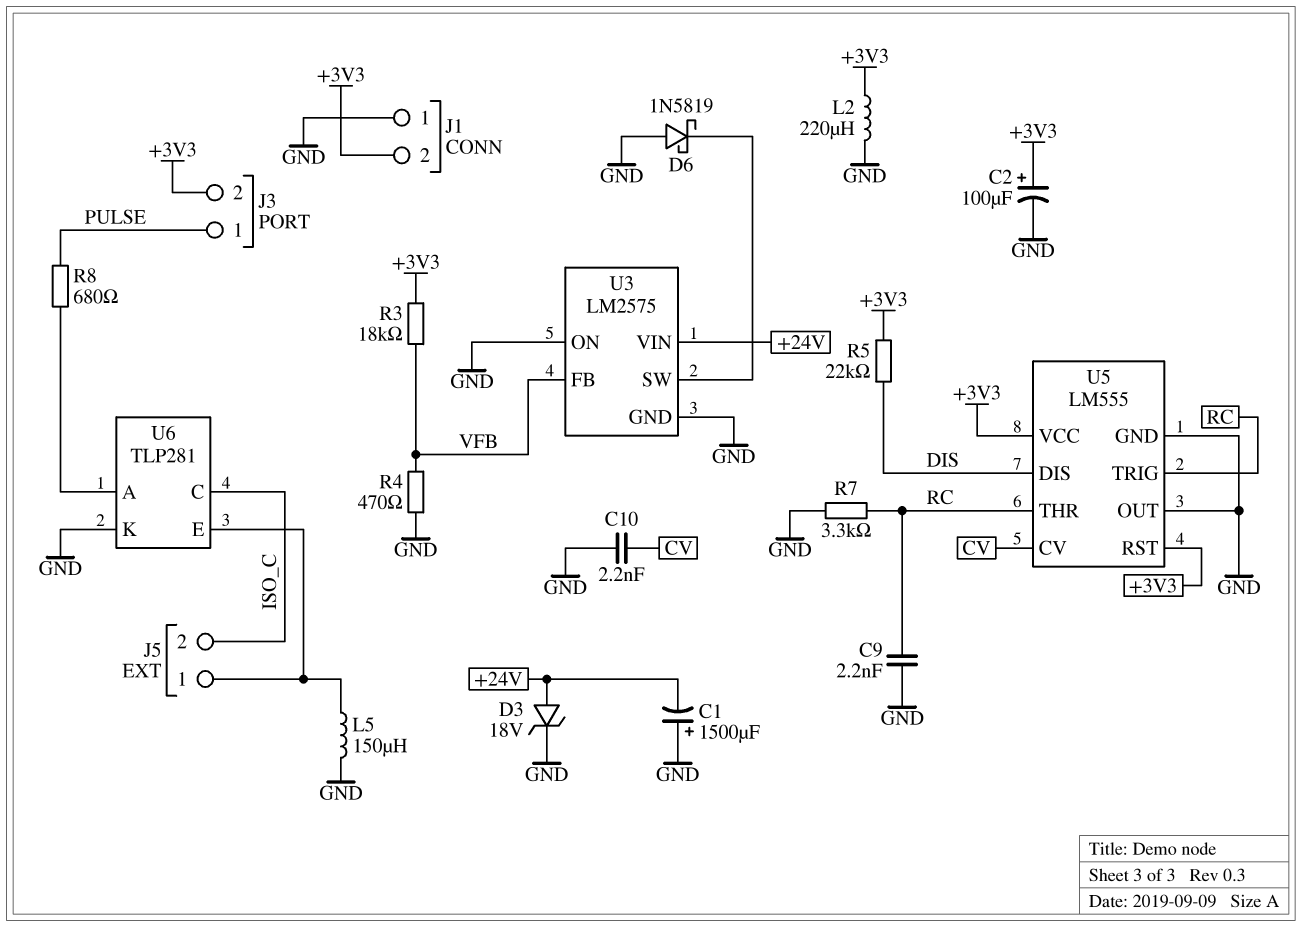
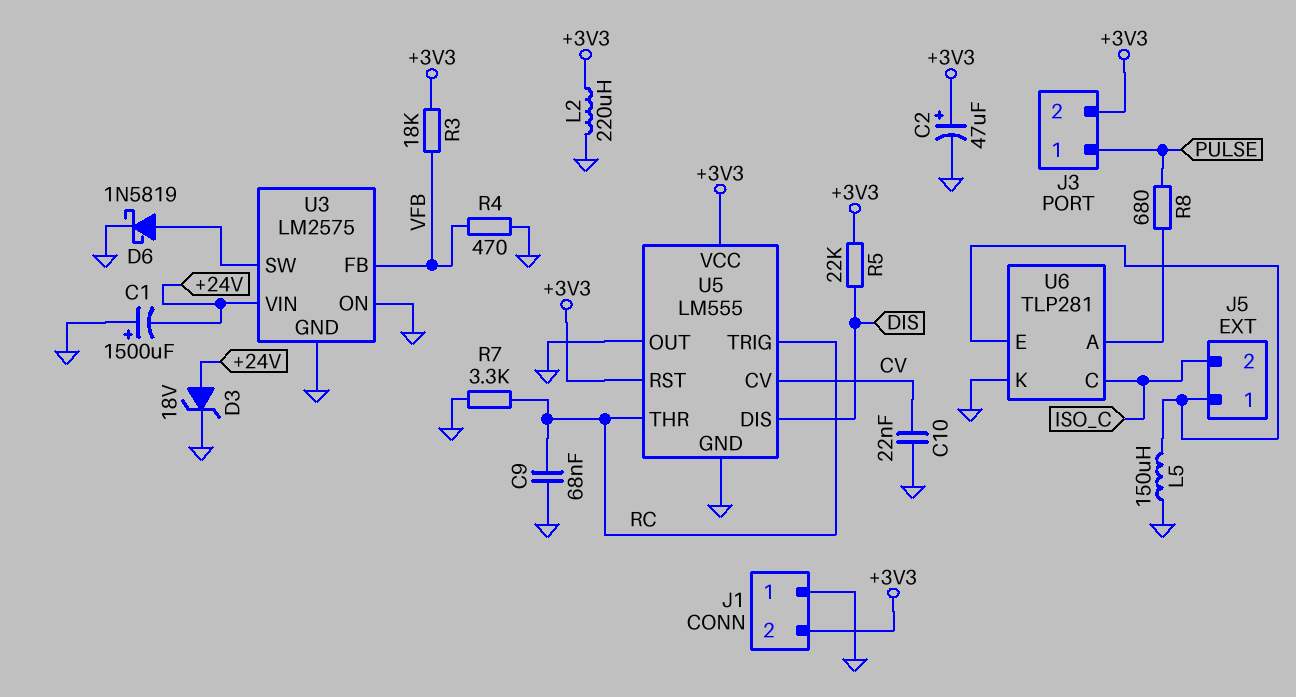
C2: 100uF (plus +3V3, minus GND) -> 47uF (plus +3V3, minus GND)
C9: 2.2nF (GND, RC) -> 68nF (GND, RC)
C10: 2.2nF (CV, GND) -> 22nF (CV, GND)
D6: schottky 1N5819 (A GND, K U3/SW) -> schottky 1N5819 (A U3/SW, K GND)

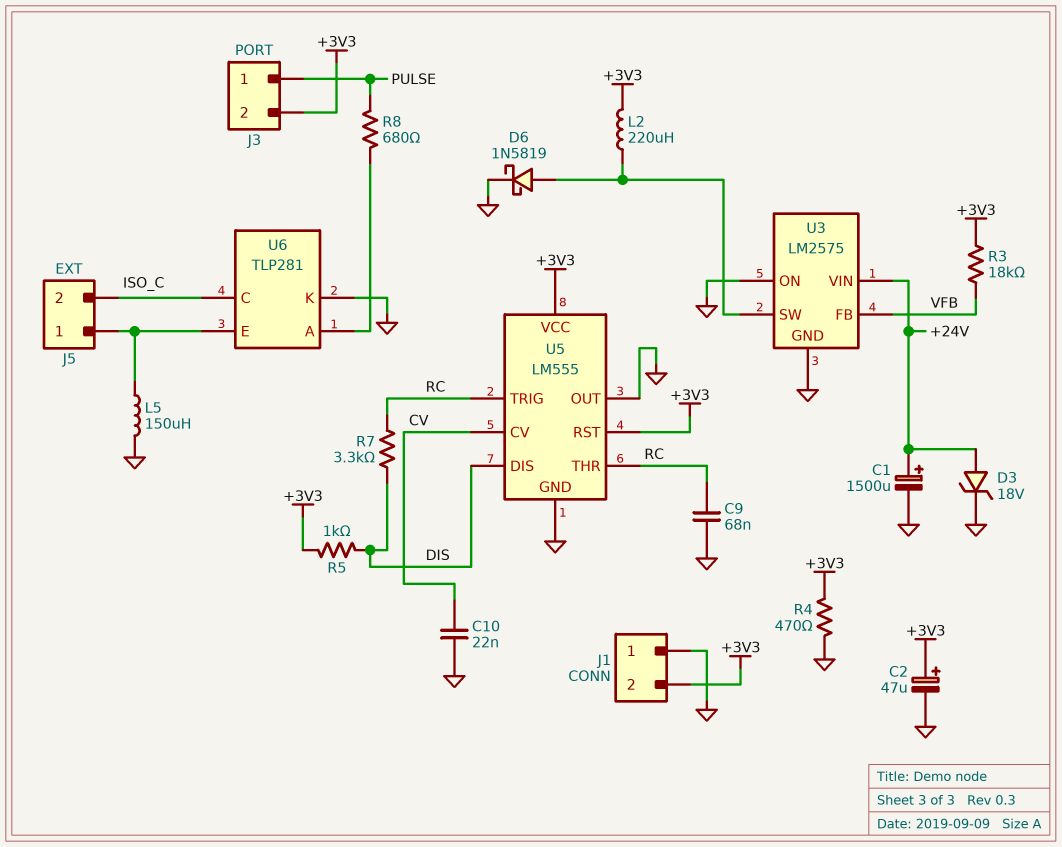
C1: 1500uF (plus GND, minus +24V) -> 1500uF (plus +24V, minus GND)
L2: 220uH (+3V3, GND) -> 220uH (+3V3, U3/SW)
R4: 470 (GND, VFB) -> 470 (+3V3, GND)
R5: 22k (+3V3, DIS) -> 1k (+3V3, DIS)
R7: 3.3k (GND, RC) -> 3.3k (DIS, RC)

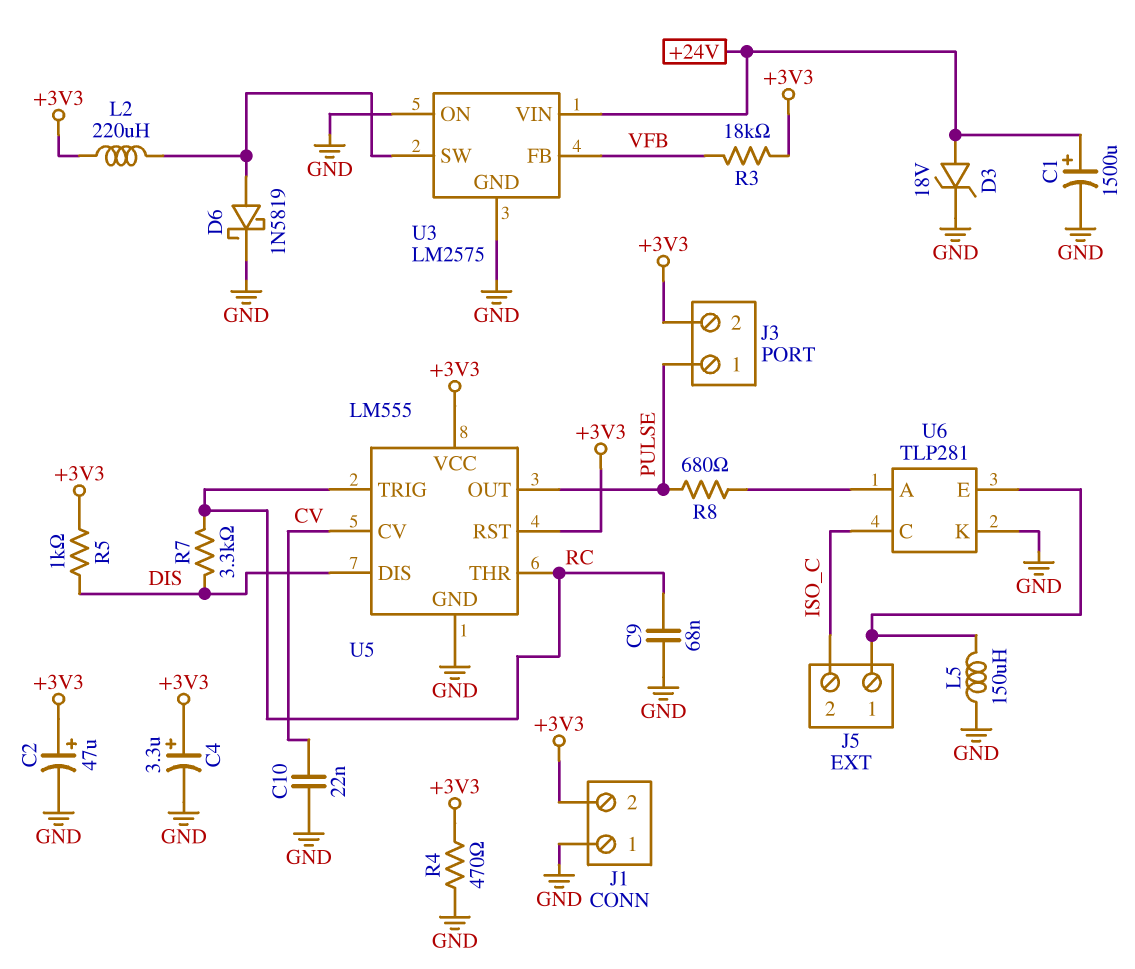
C4: none -> 3.3uF (plus +3V3, minus GND)
U5 pin OUT: GND -> PULSE

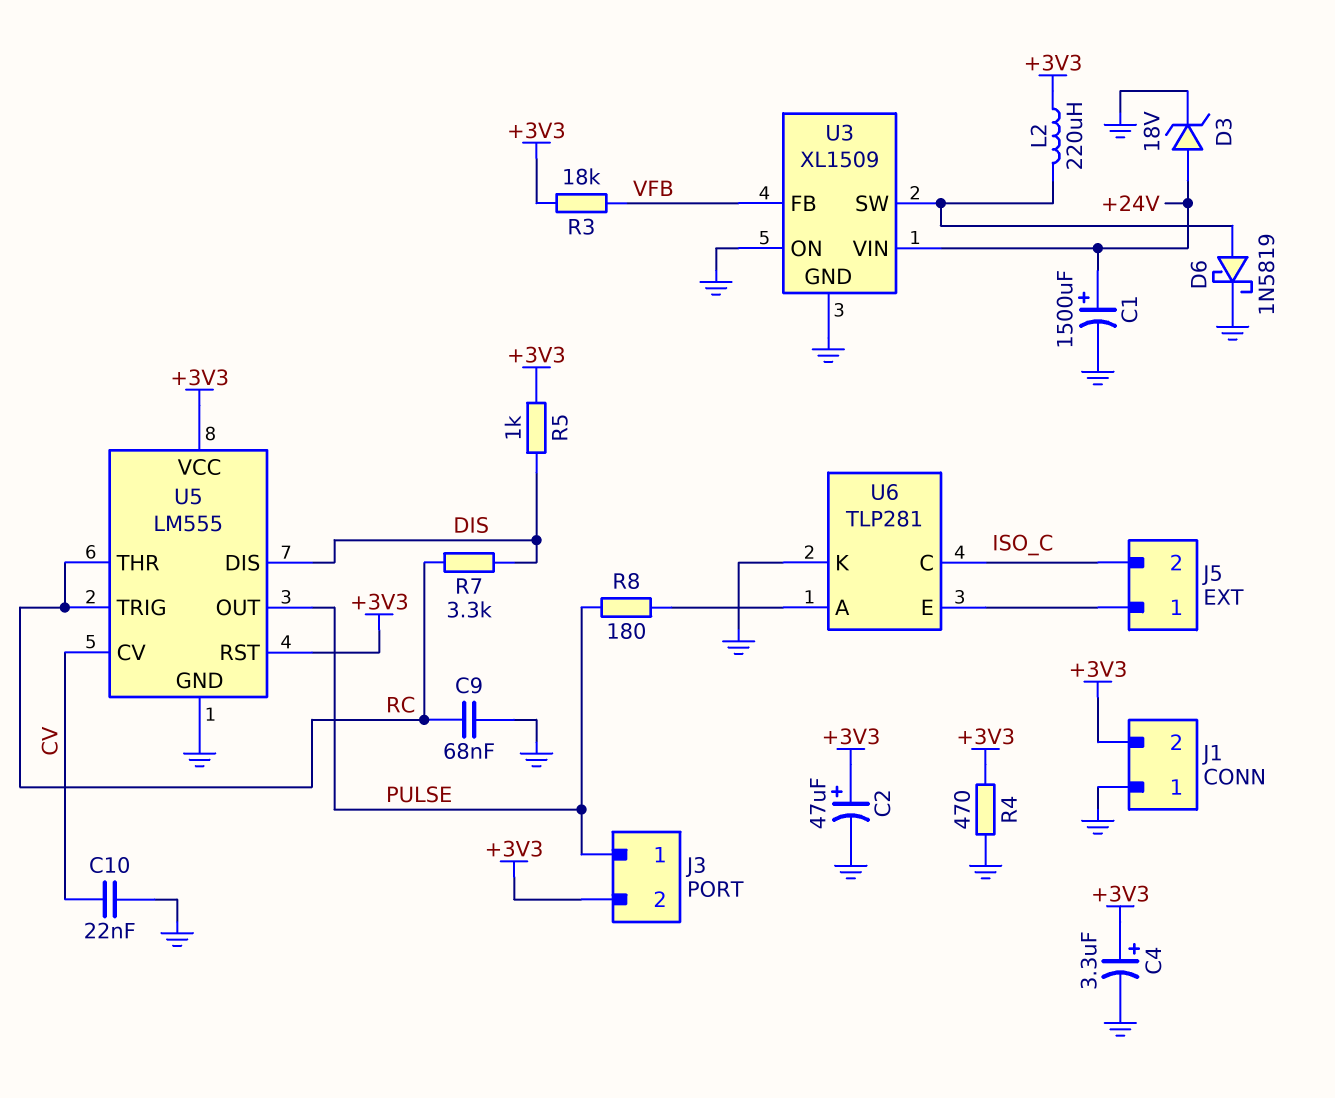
L5: 150uH (GND, J5/1) -> none
R8: 680 (PULSE, U6/A) -> 180 (PULSE, U6/A)
U3: LM2575 -> XL1509

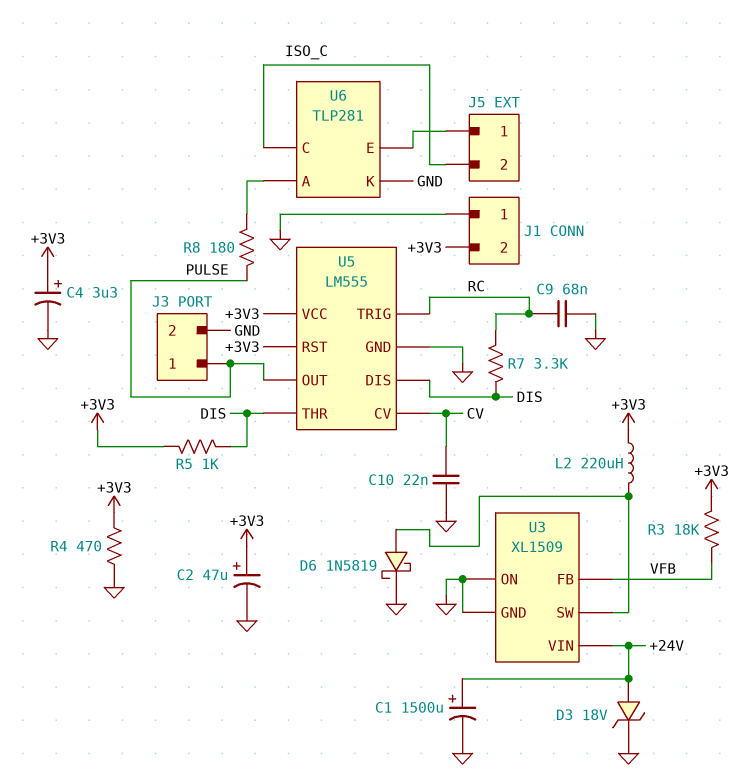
J3 pin 2: +3V3 -> GND
U5 pin THR: RC -> DIS

